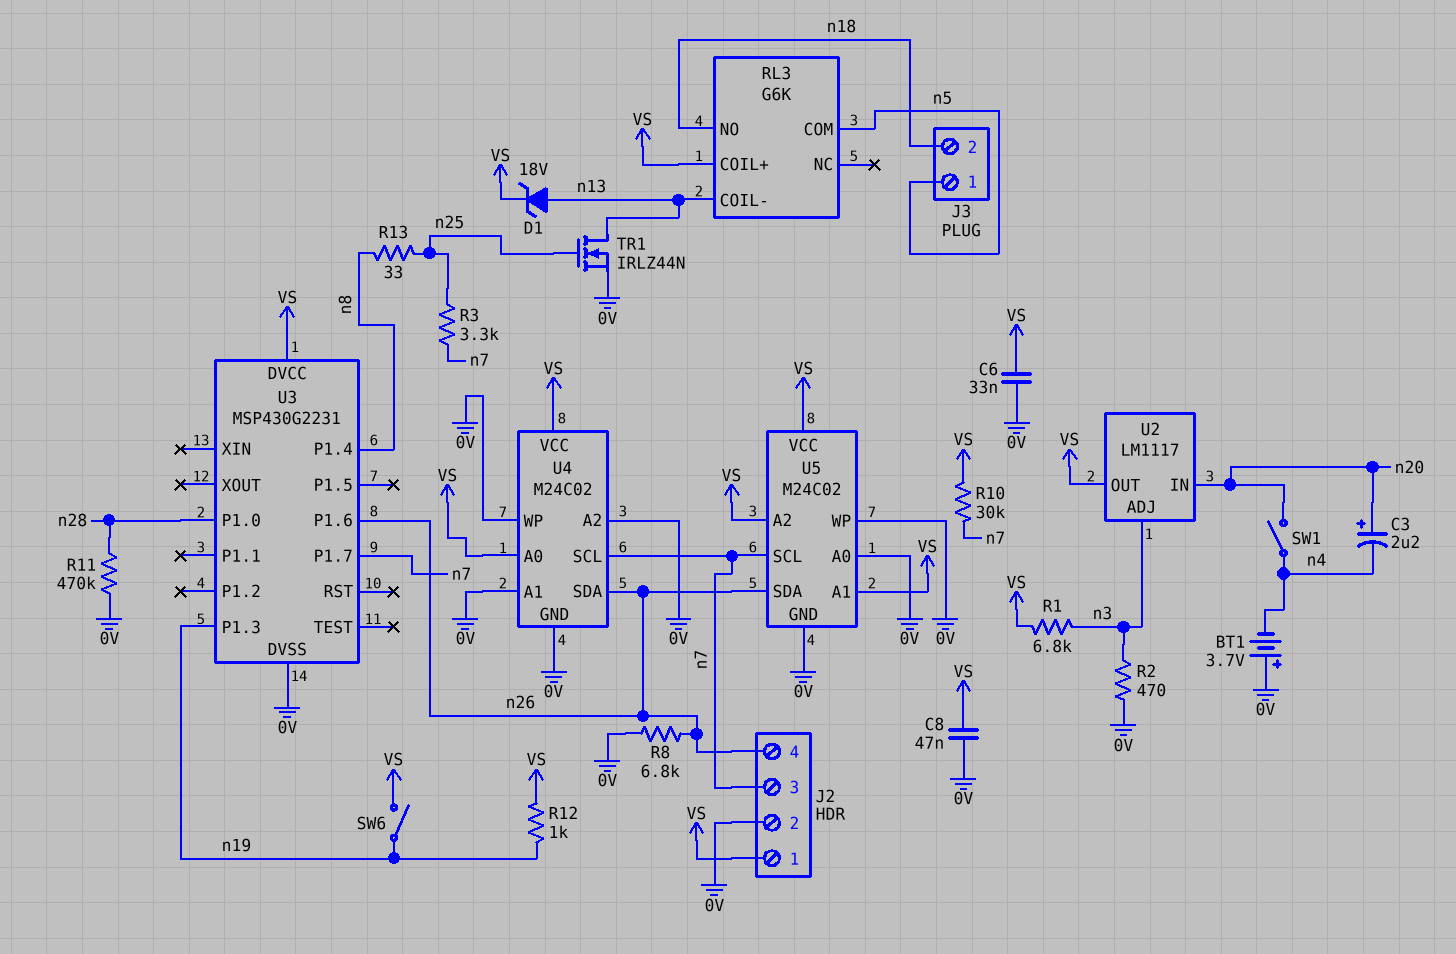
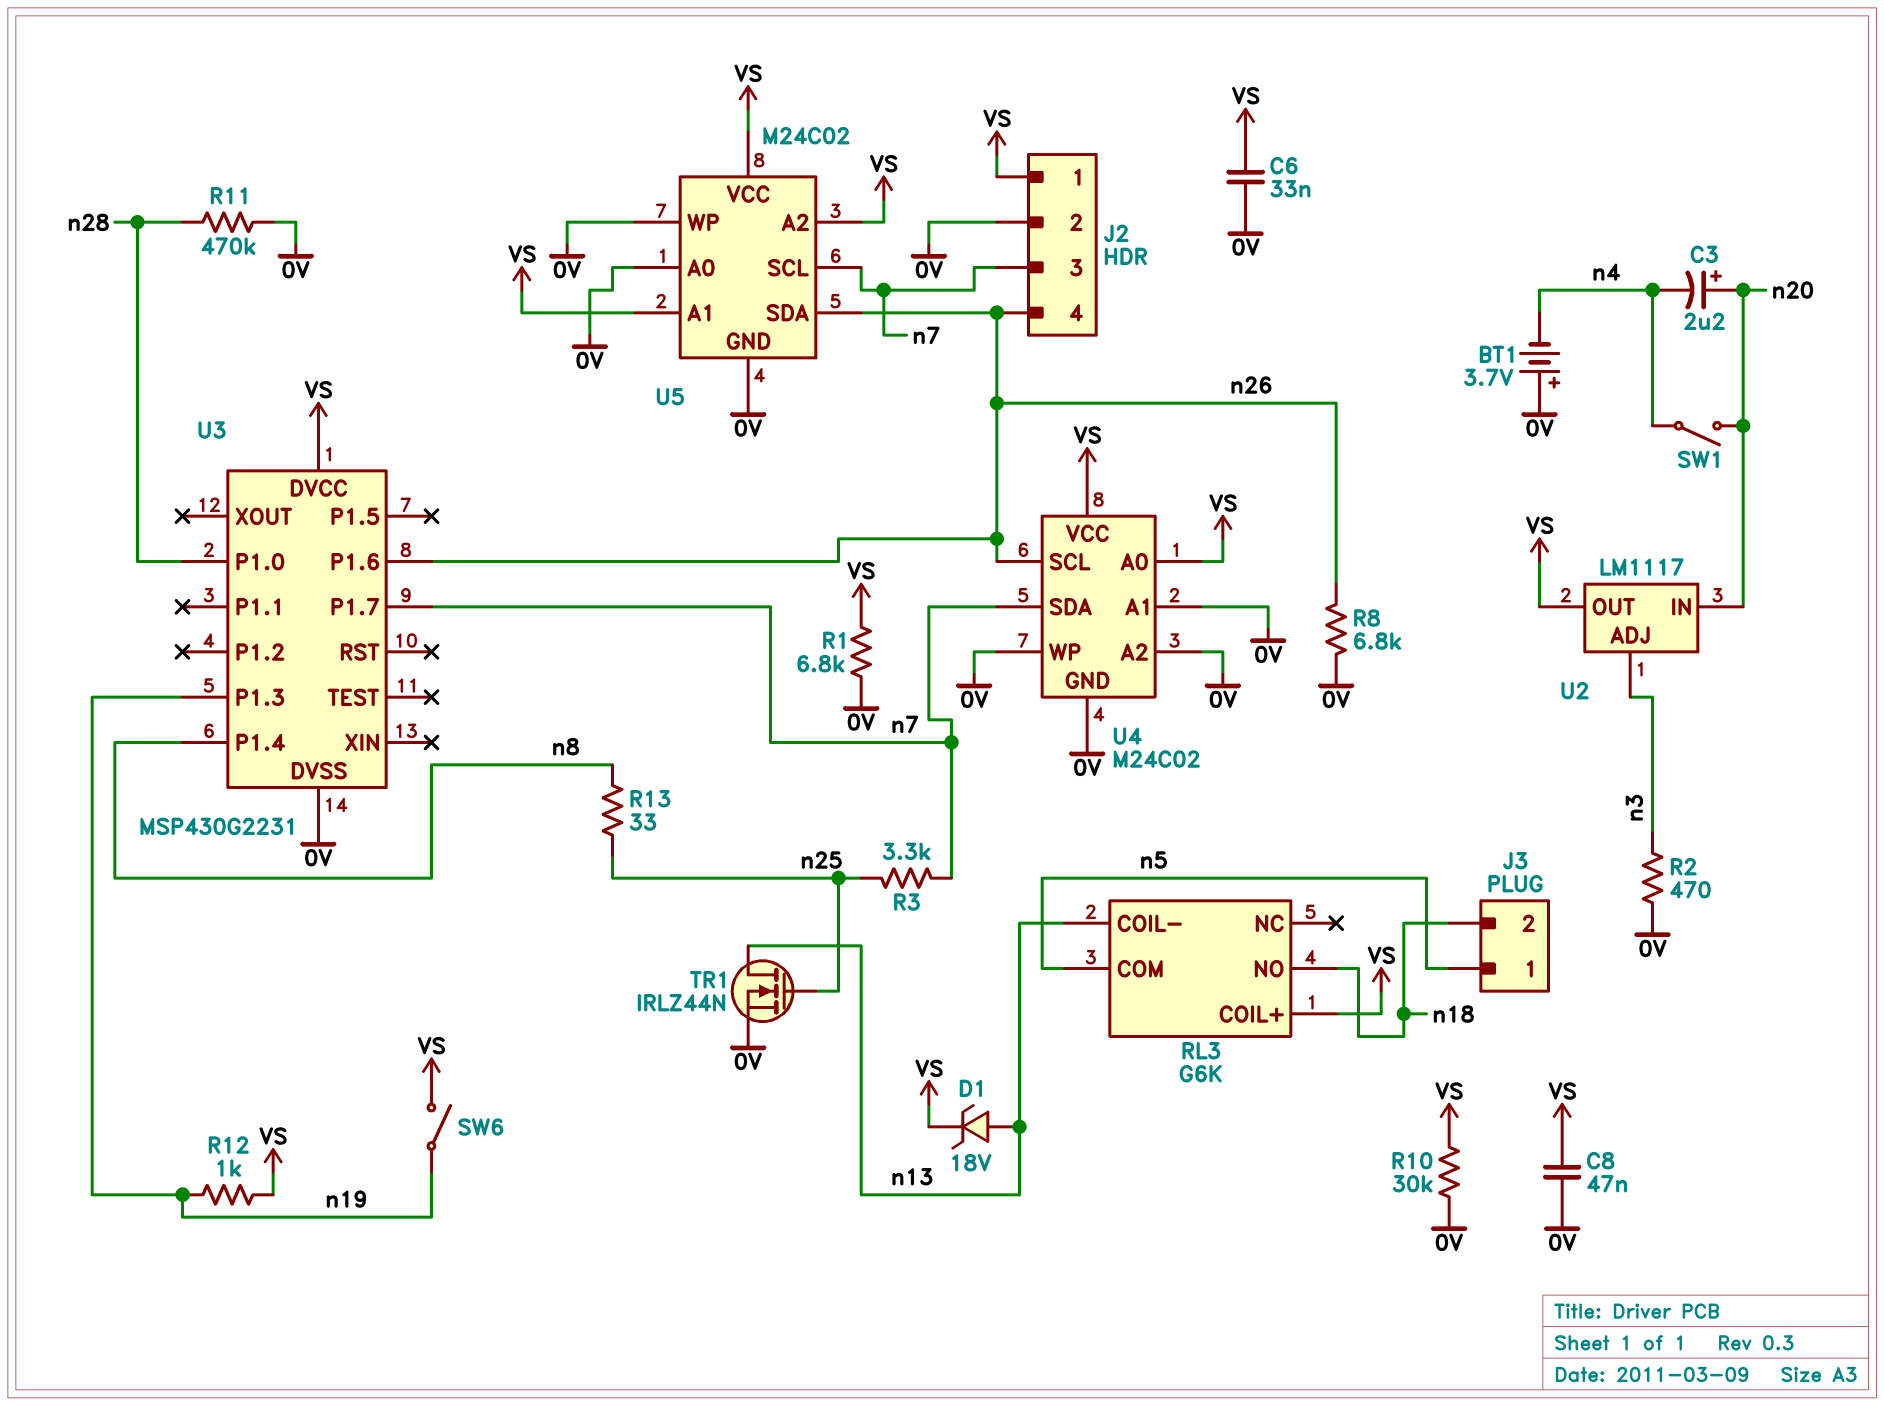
R1: 6.8k (VS, n3) -> 6.8k (0V, VS)
R10: 30k (VS, n7) -> 30k (0V, VS)
U4 pin SCL: n7 -> n26
U4 pin SDA: n26 -> n7

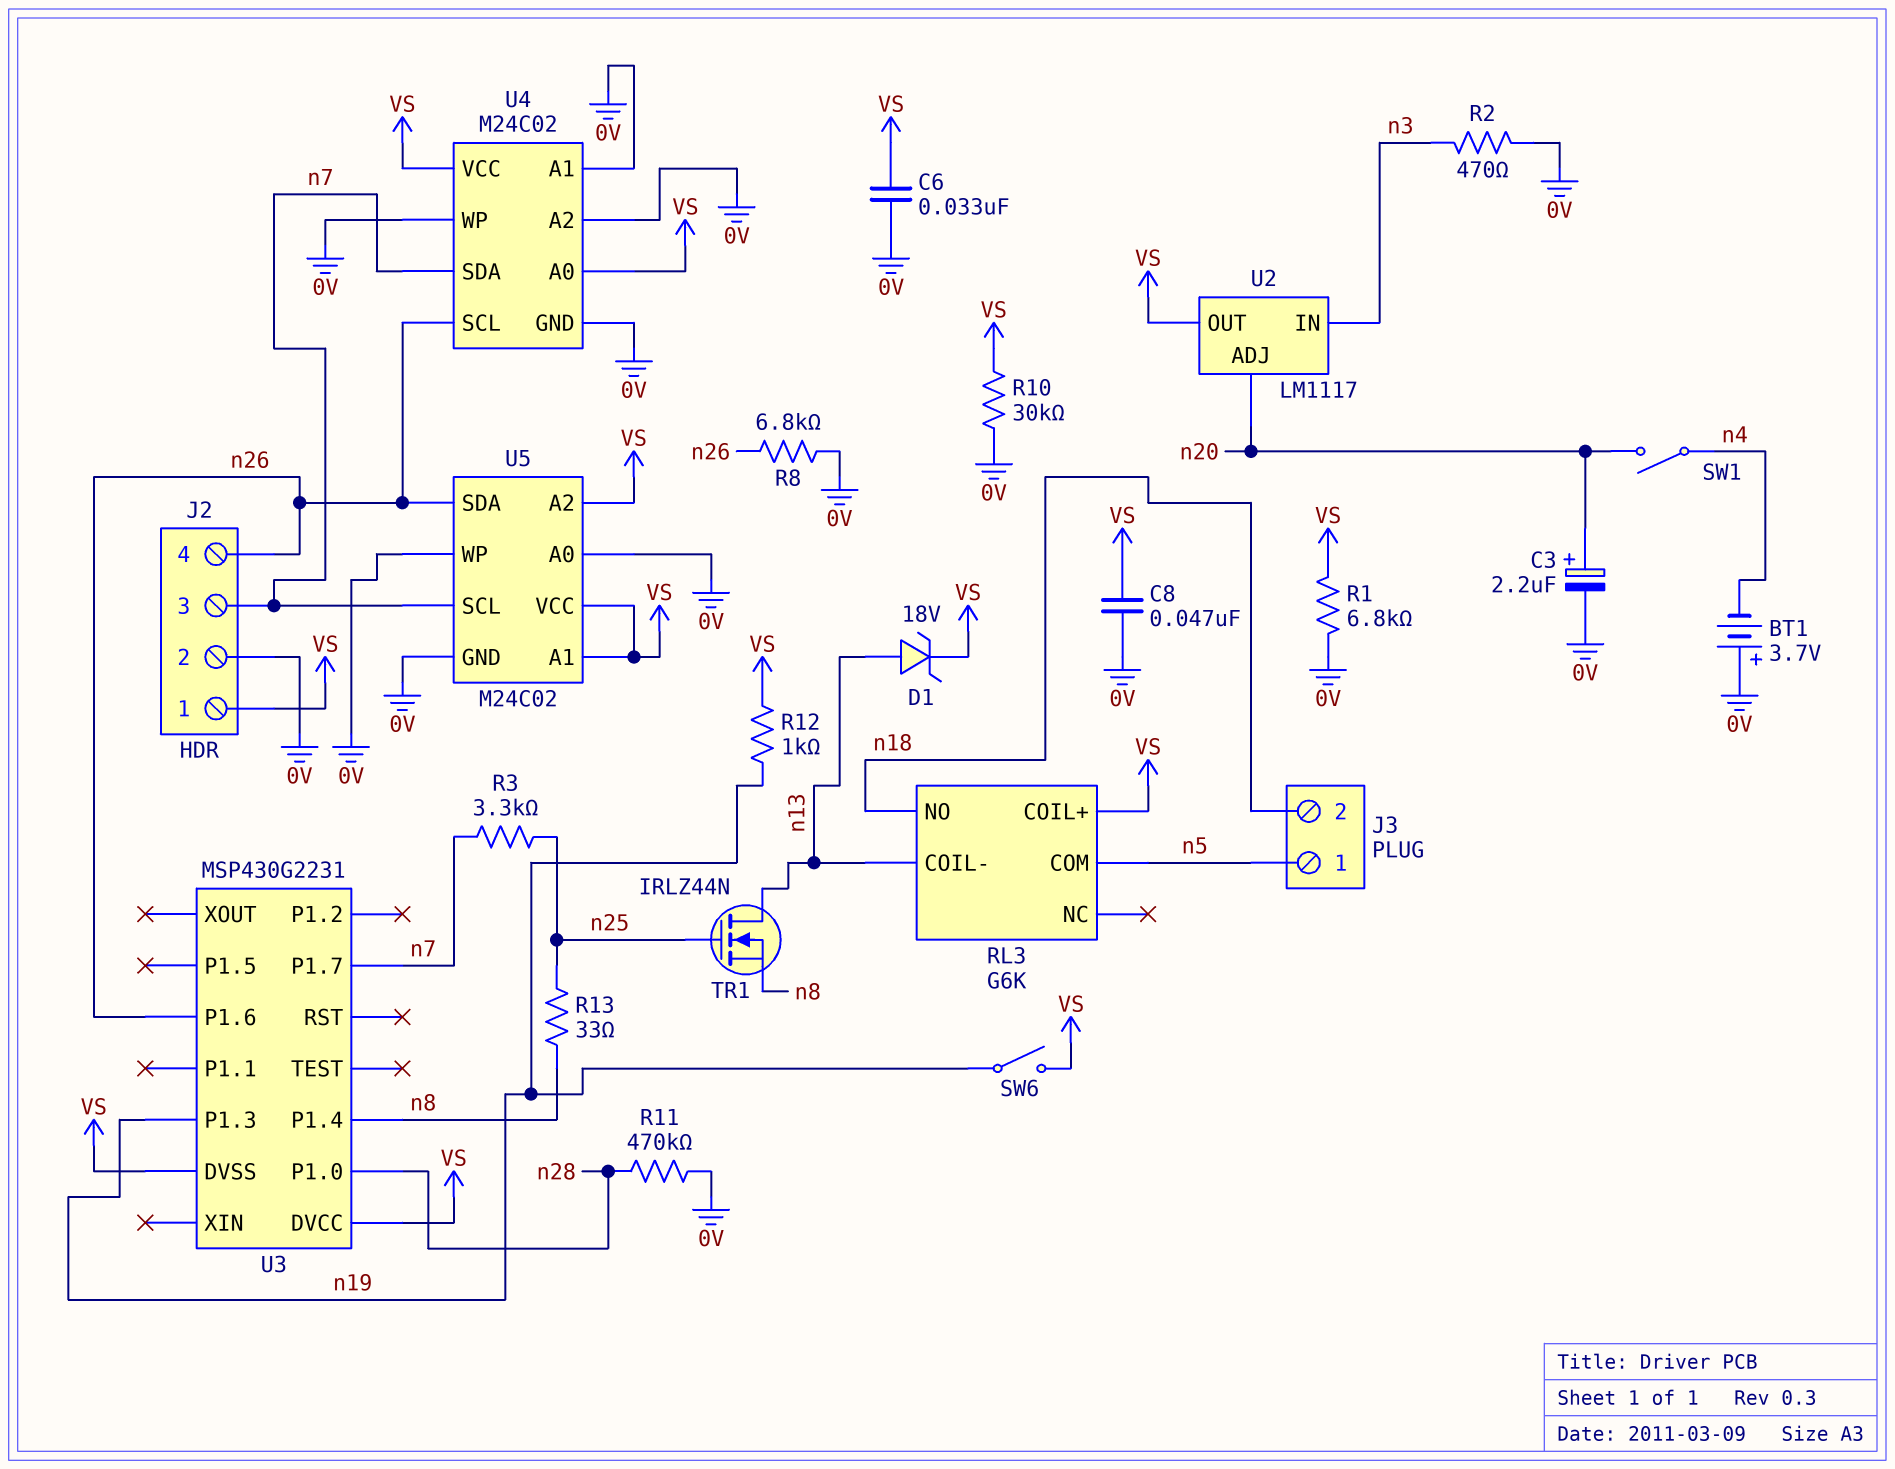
C3: 2.2uF (plus n20, minus n4) -> 2.2uF (plus n20, minus 0V)
TR1: NMOS IRLZ44N (G n25, D n13, S 0V) -> NMOS IRLZ44N (G n25, D n13, S n8)
U2 pin ADJ: n3 -> n20
U2 pin IN: n20 -> n3
U3 pin DVSS: 0V -> VS

